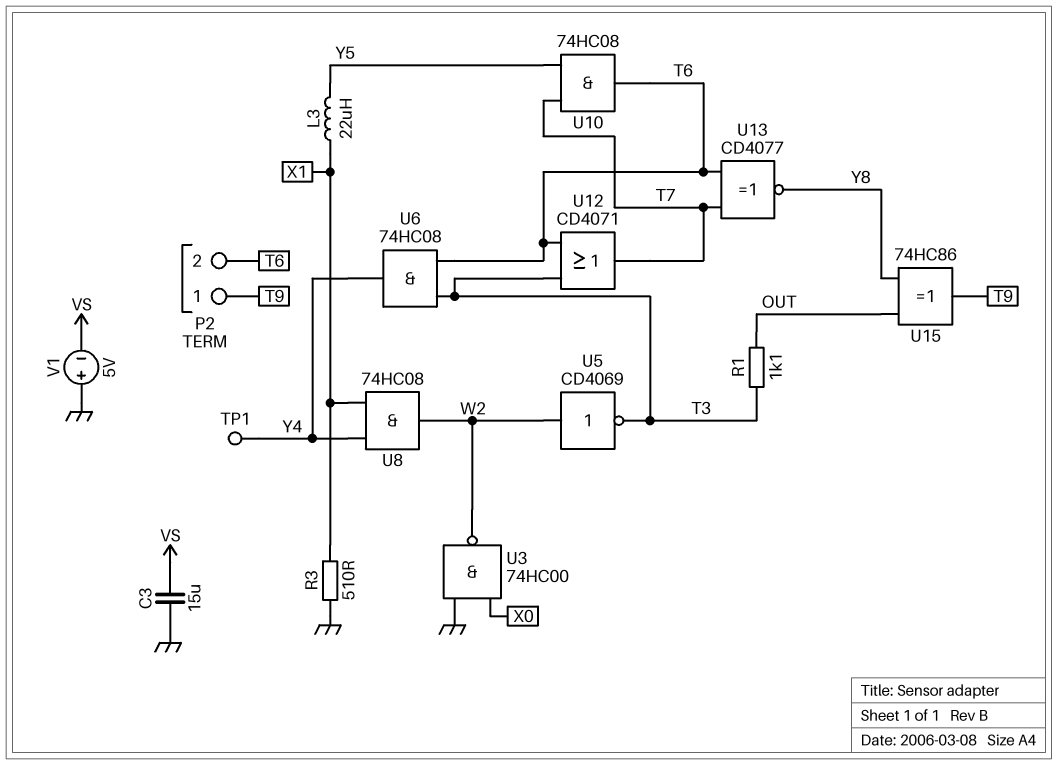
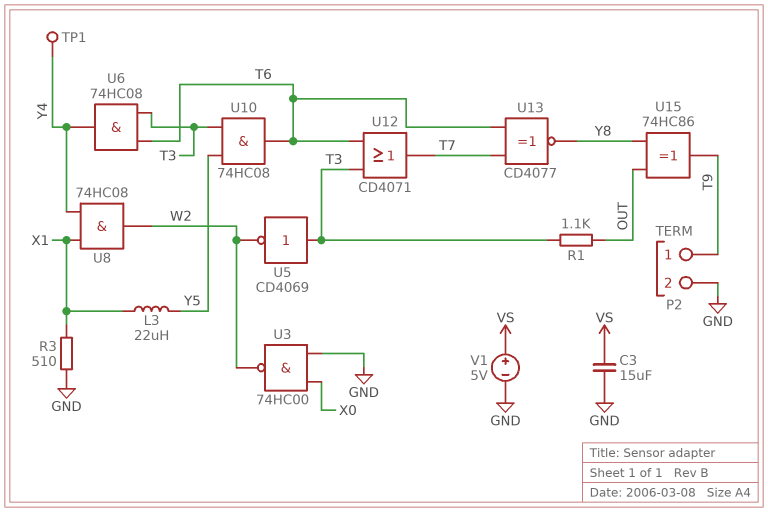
P2 pin 2: T6 -> GND
U5: NOT CD4069 (in W2, out T3) -> NOT CD4069 (in T3, out W2)
U10: AND 74HC08 (in T7, in Y5, out T6) -> AND 74HC08 (in T3, in Y5, out T6)
V1: 5V (plus GND, minus VS) -> 5V (plus VS, minus GND)

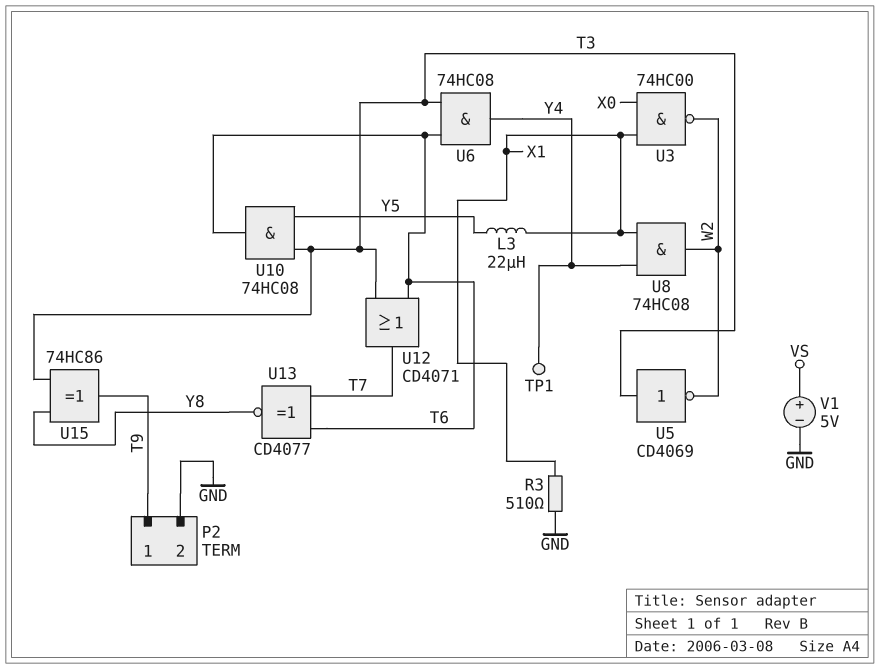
C3: 15uF (GND, VS) -> none
R1: 1.1k (OUT, T3) -> none
U3: NAND 74HC00 (in GND, in X0, out W2) -> NAND 74HC00 (in X0, in X1, out W2)
U15: XOR 74HC86 (in OUT, in Y8, out T9) -> XOR 74HC86 (in T3, in Y8, out T9)

